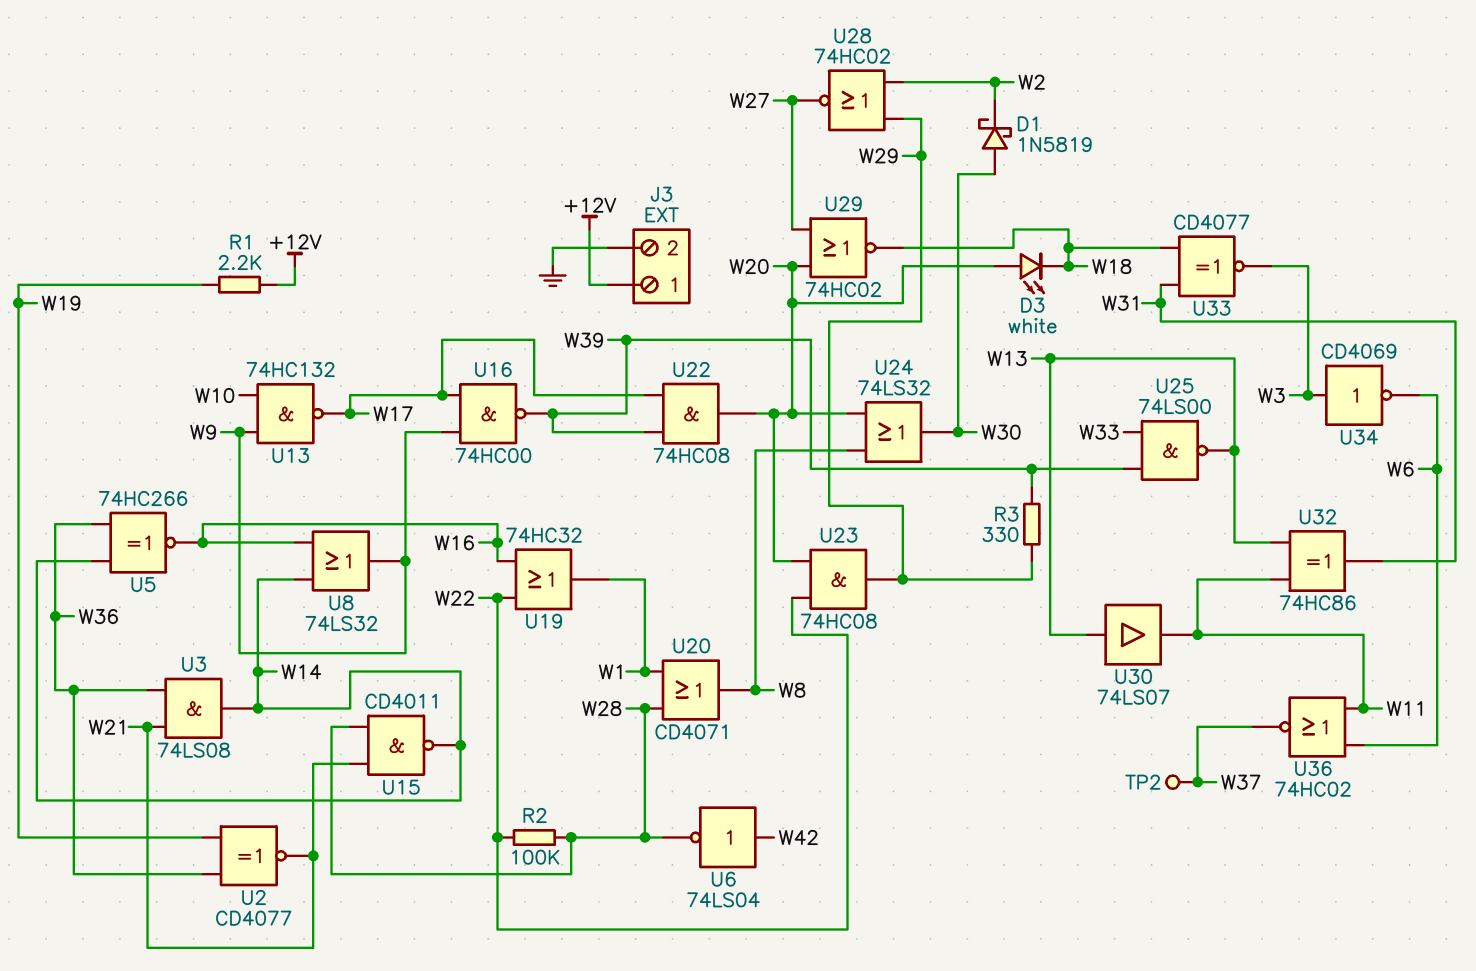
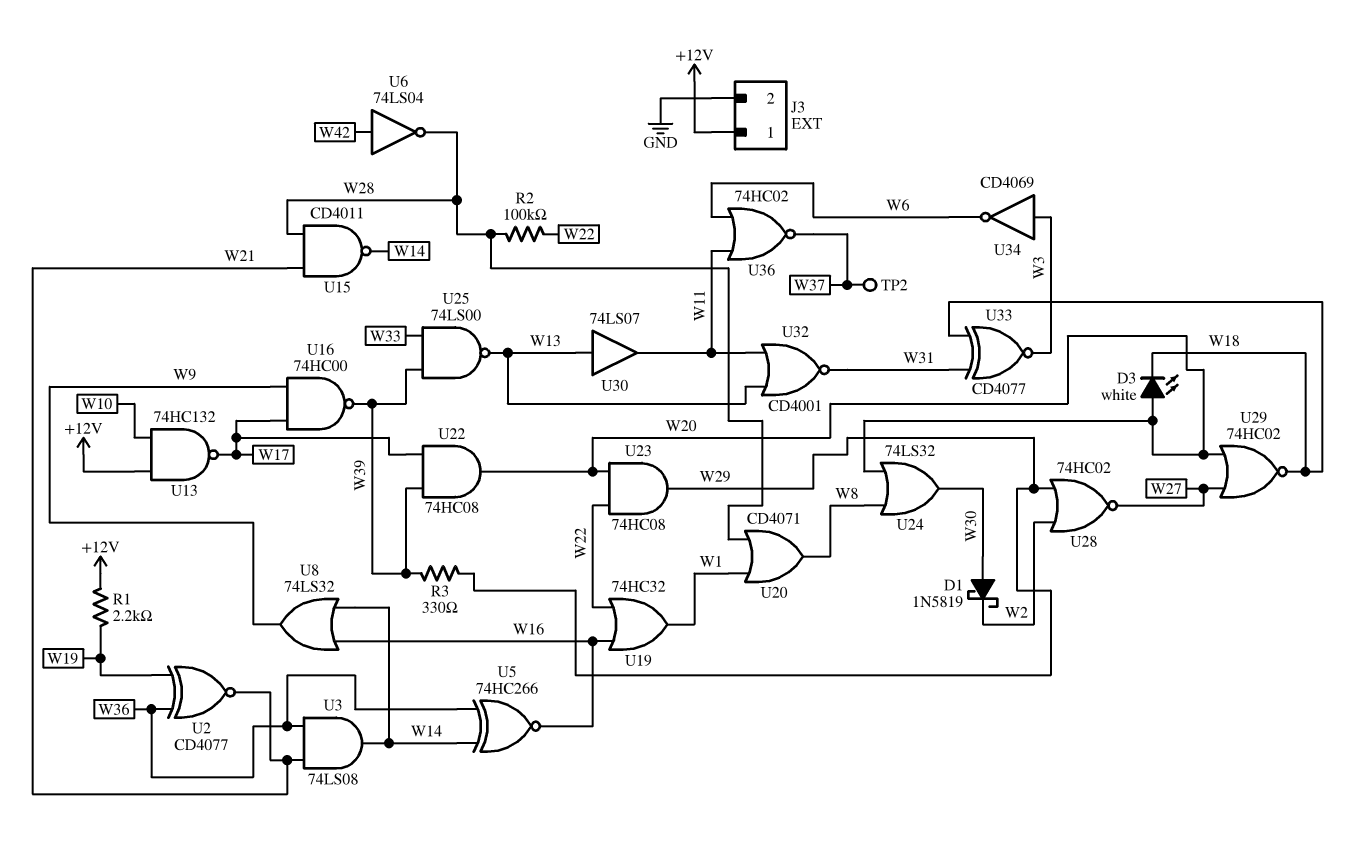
U13: NAND 74HC132 (in W9, in W10, out W17) -> NAND 74HC132 (in +12V, in W10, out W17)
U32: XOR 74HC86 (in W11, in W13, out W31) -> NOR CD4001 (in W11, in W13, out W31)

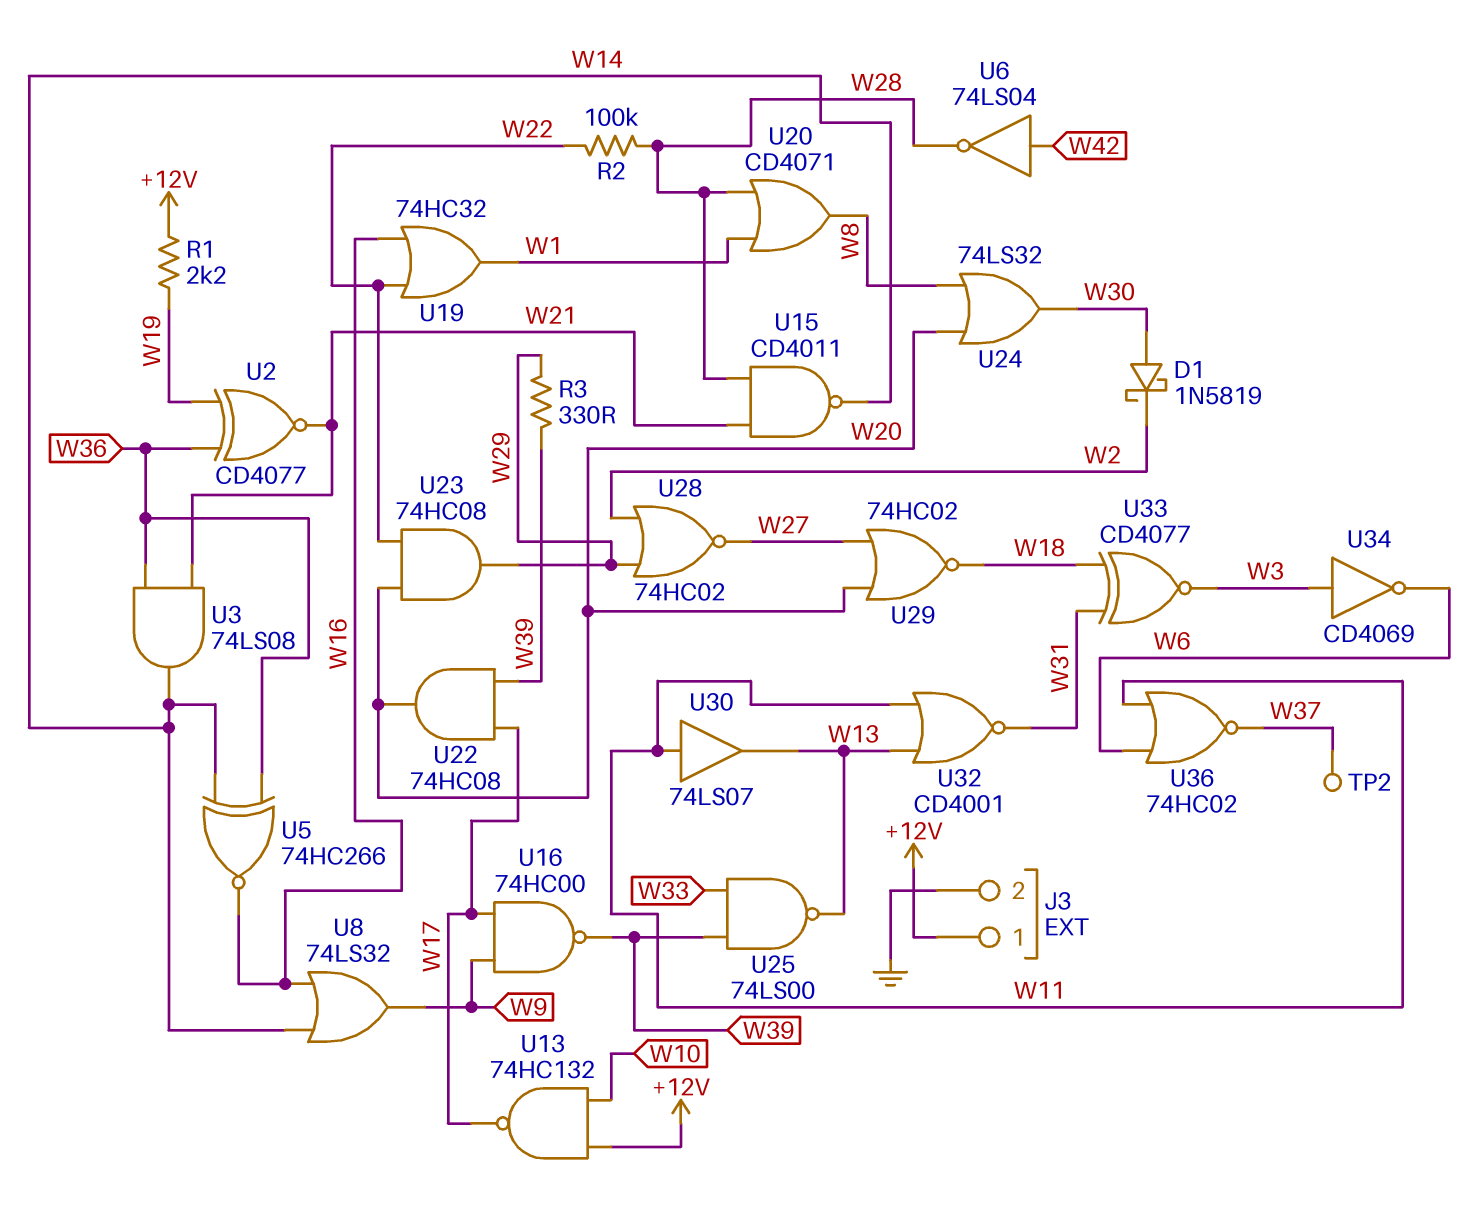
D3: LED white (A W20, K W18) -> none
U30: buffer 74LS07 (in W13, out W11) -> buffer 74LS07 (in W11, out W13)

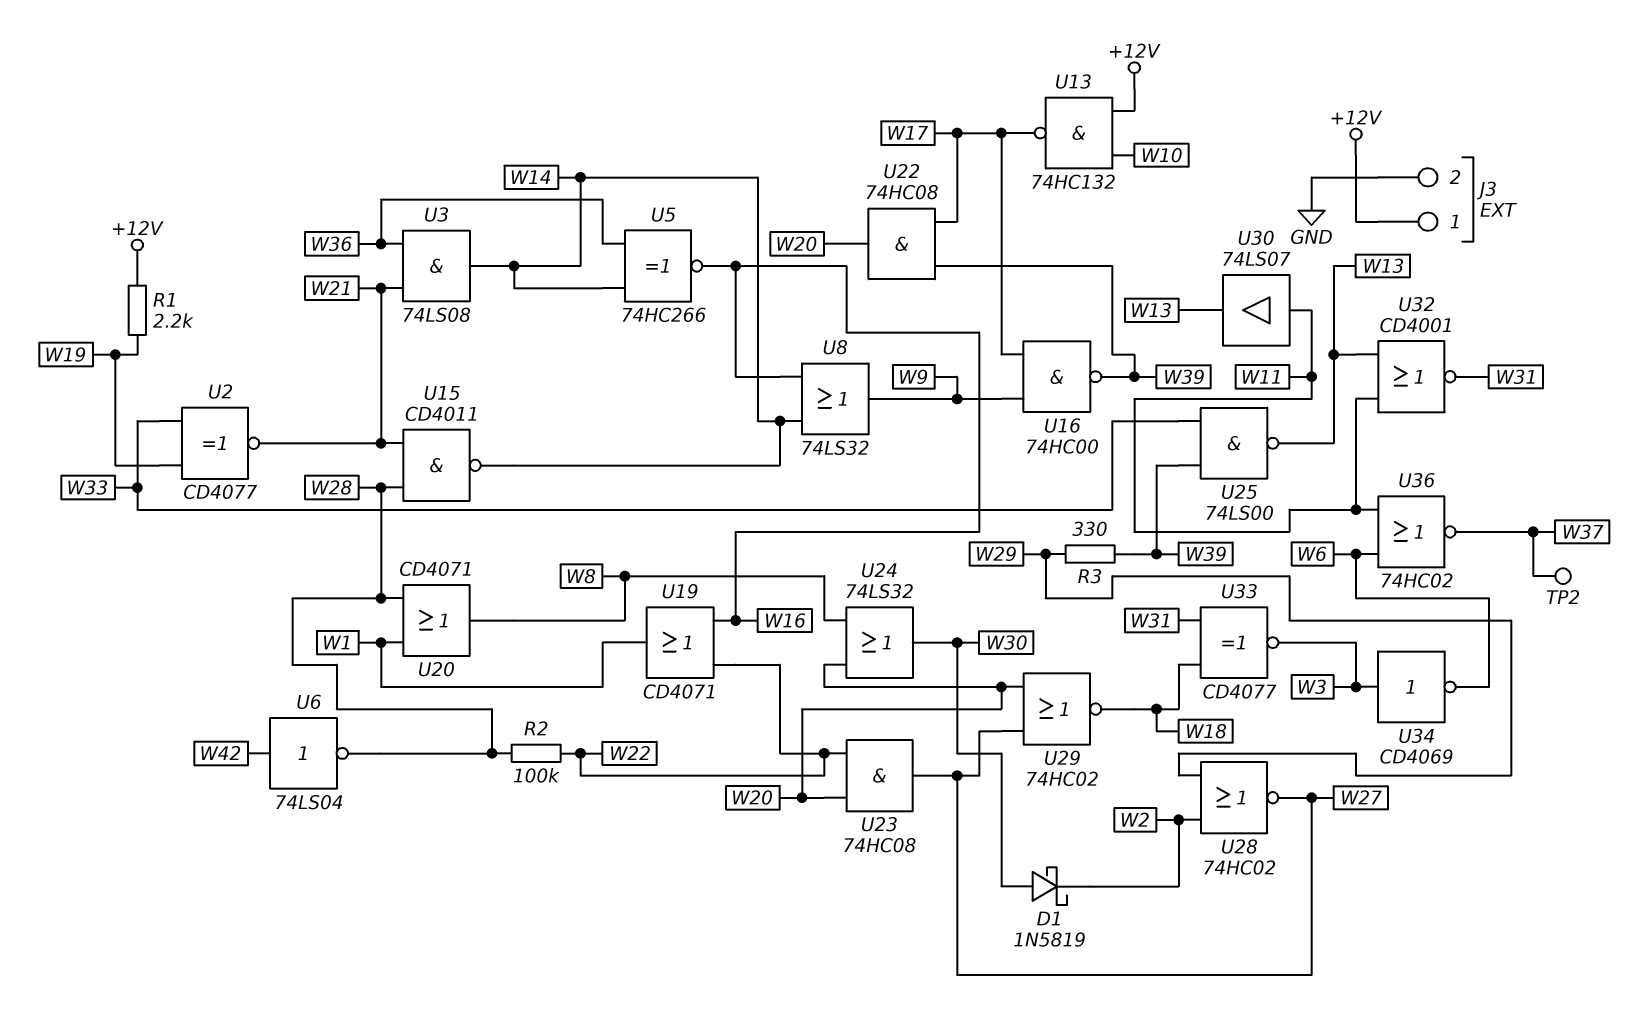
U2: XNOR CD4077 (in W19, in W36, out W21) -> XNOR CD4077 (in W19, in W33, out W21)
U19: OR 74HC32 (in W16, in W22, out W1) -> OR CD4071 (in W16, in W22, out W1)
U23: AND 74HC08 (in W20, in W22, out W29) -> AND 74HC08 (in W20, in W22, out W27)

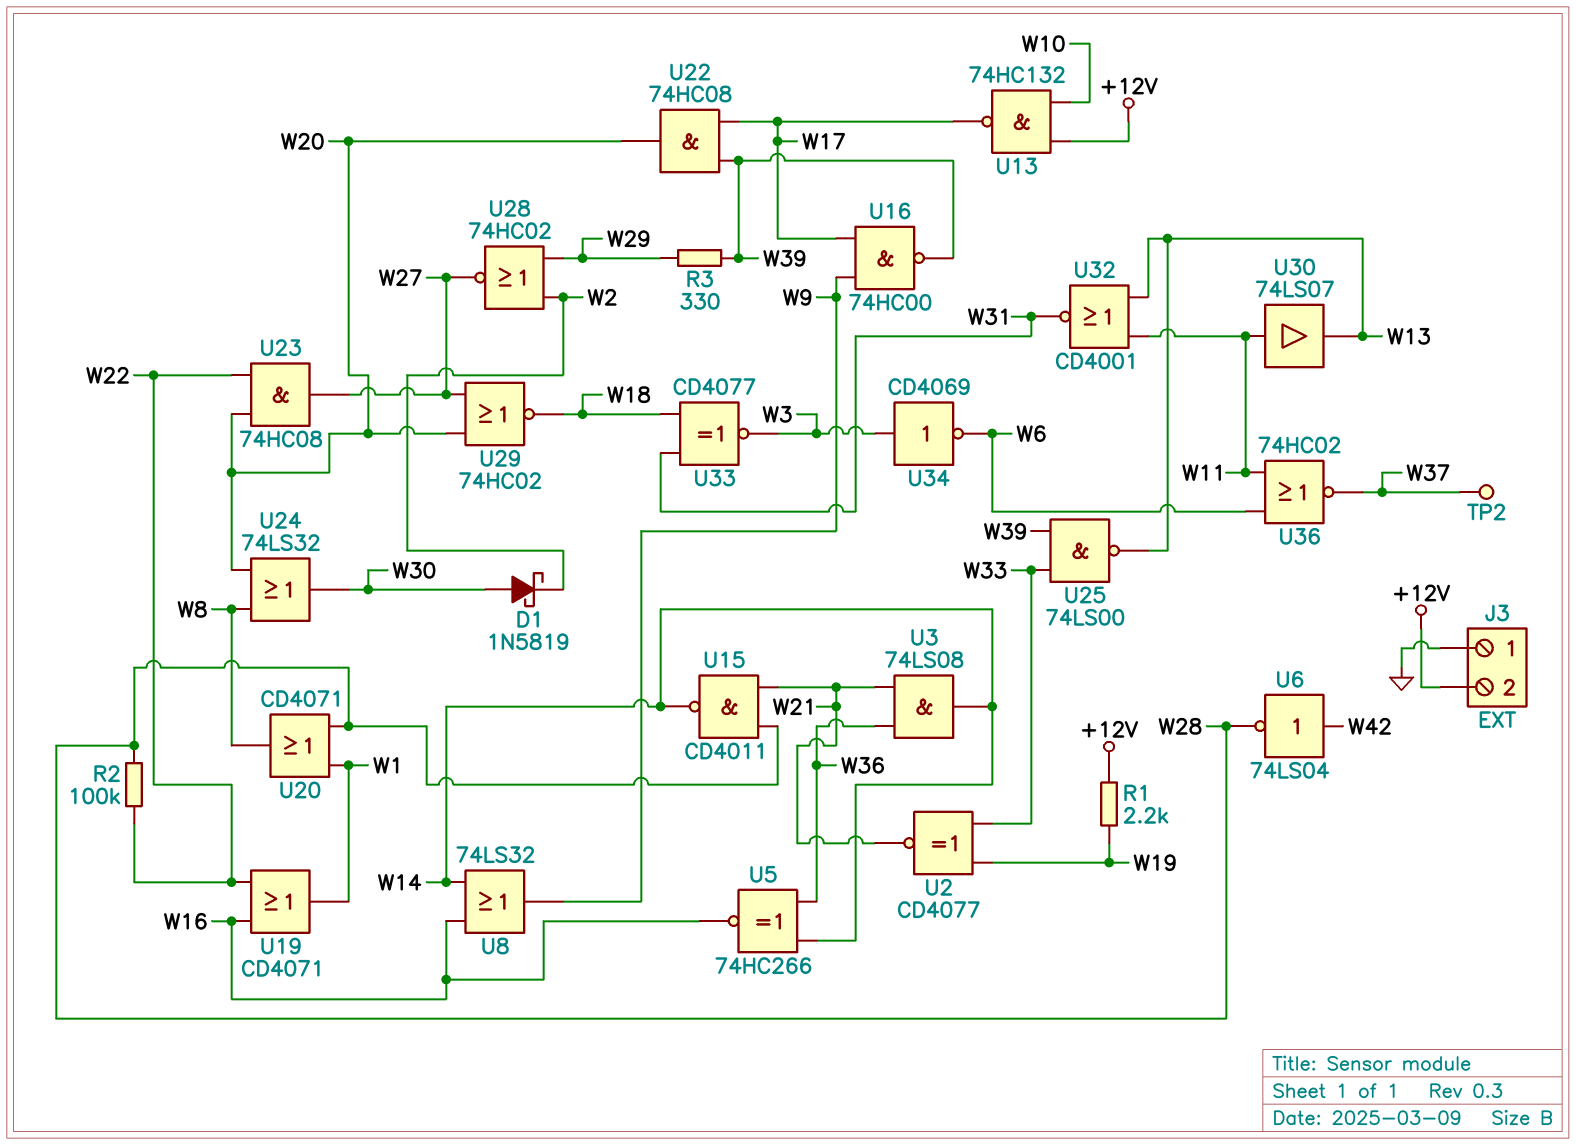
J3 pin 1: +12V -> GND
J3 pin 2: GND -> +12V

